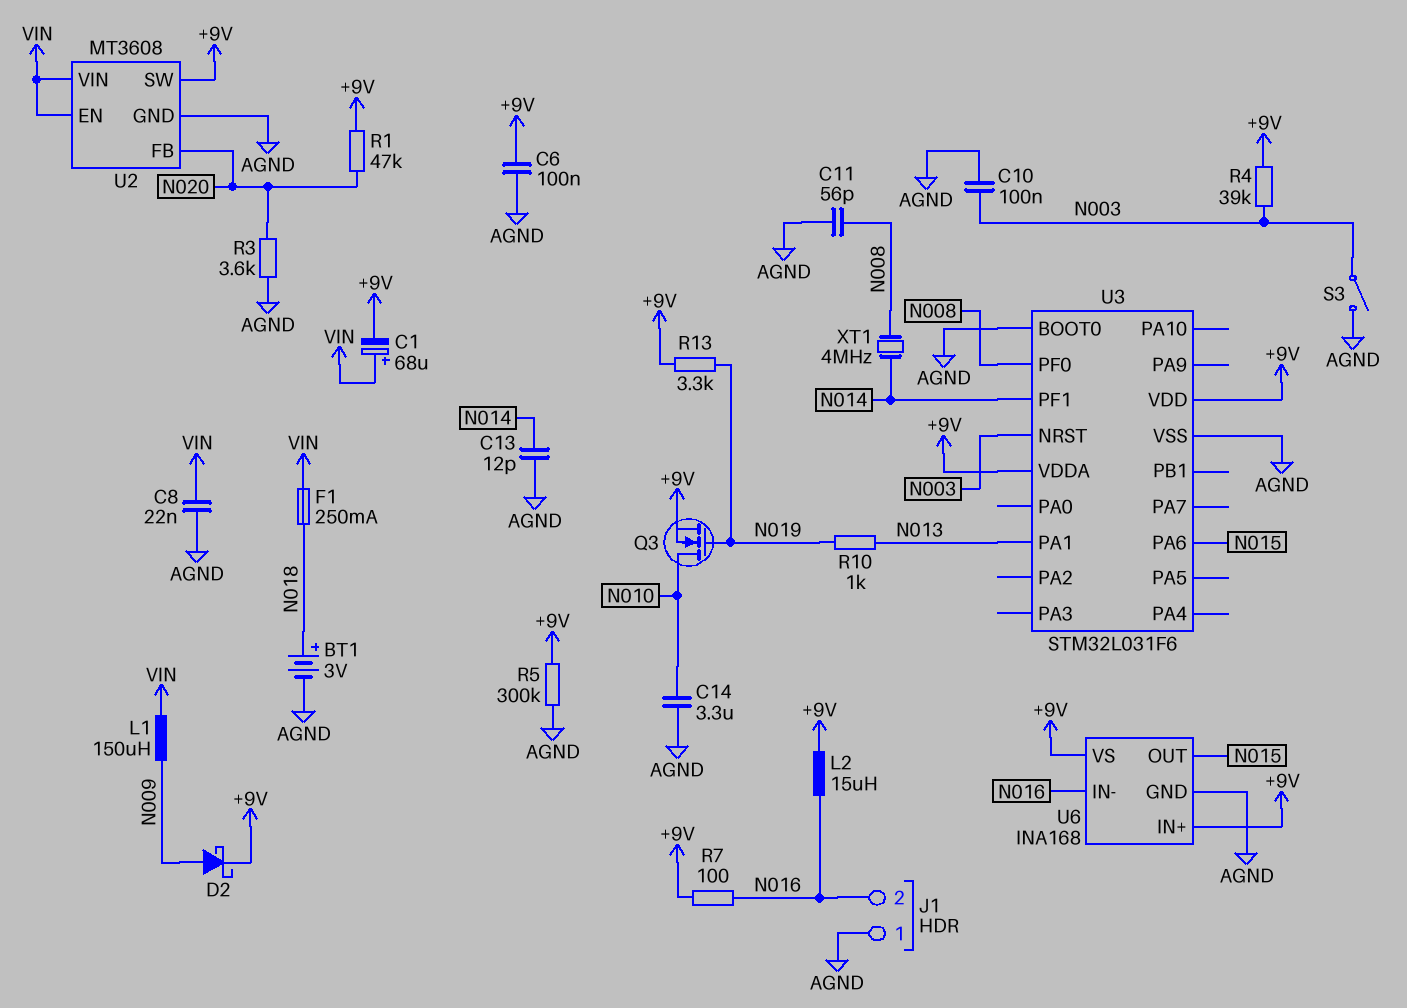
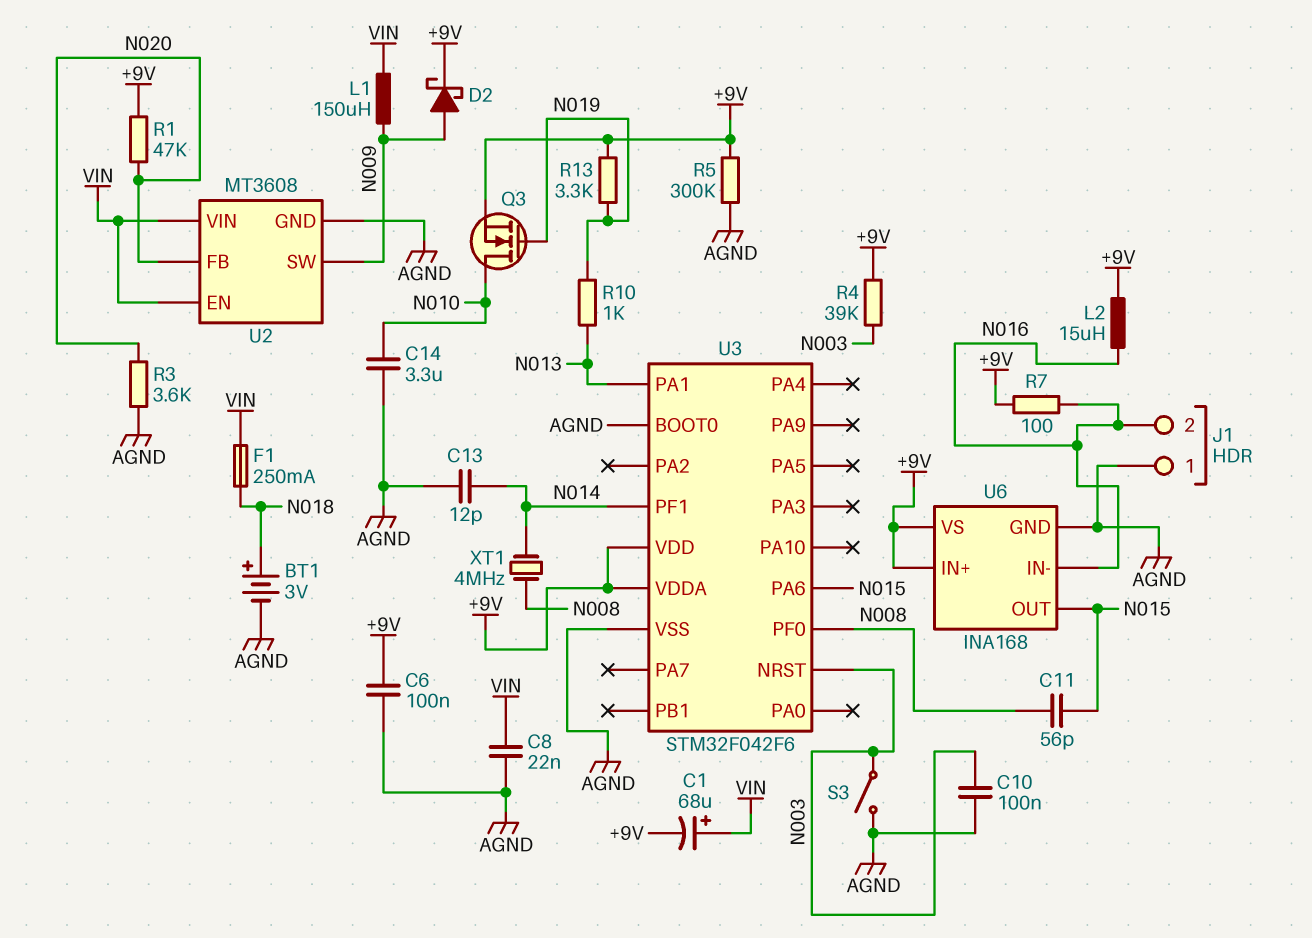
C11: 56pF (AGND, N008) -> 56pF (N008, N015)
U2 pin SW: +9V -> N009
U3: STM32L031F6 -> STM32F042F6

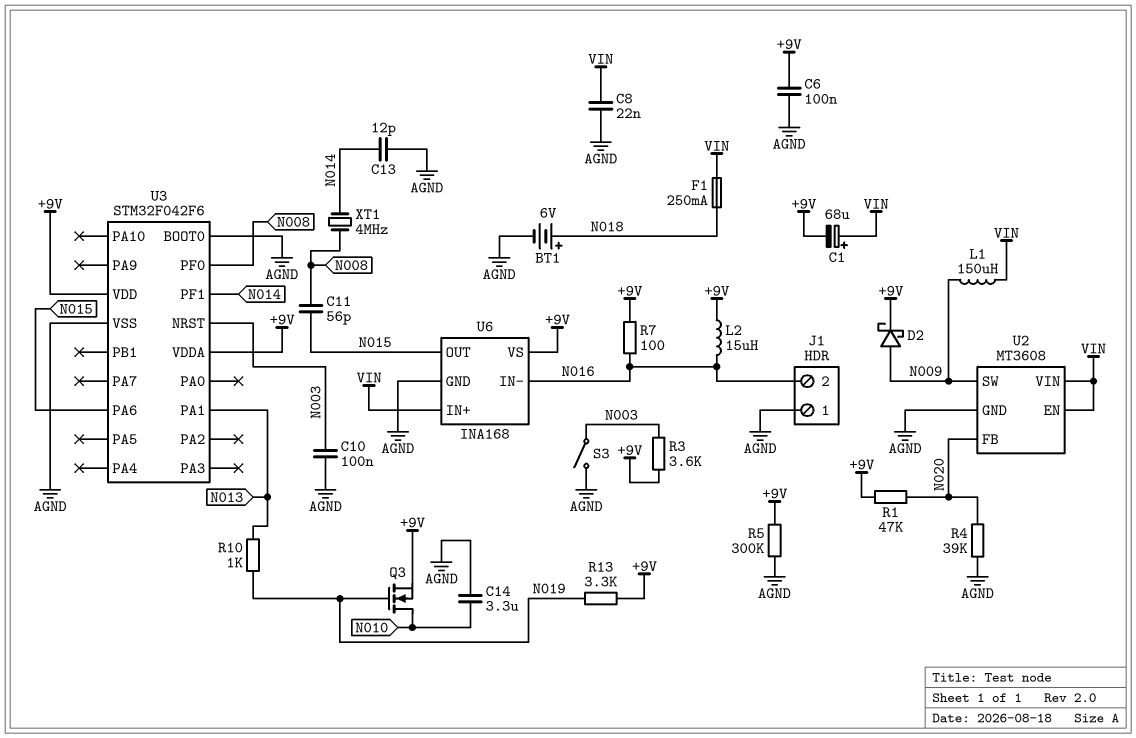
BT1: 3V (plus N018, minus AGND) -> 6V (plus N018, minus AGND)
R3: 3.6k (AGND, N020) -> 3.6k (+9V, N003)
R4: 39k (+9V, N003) -> 39k (AGND, N020)
U6 pin IN+: +9V -> VIN

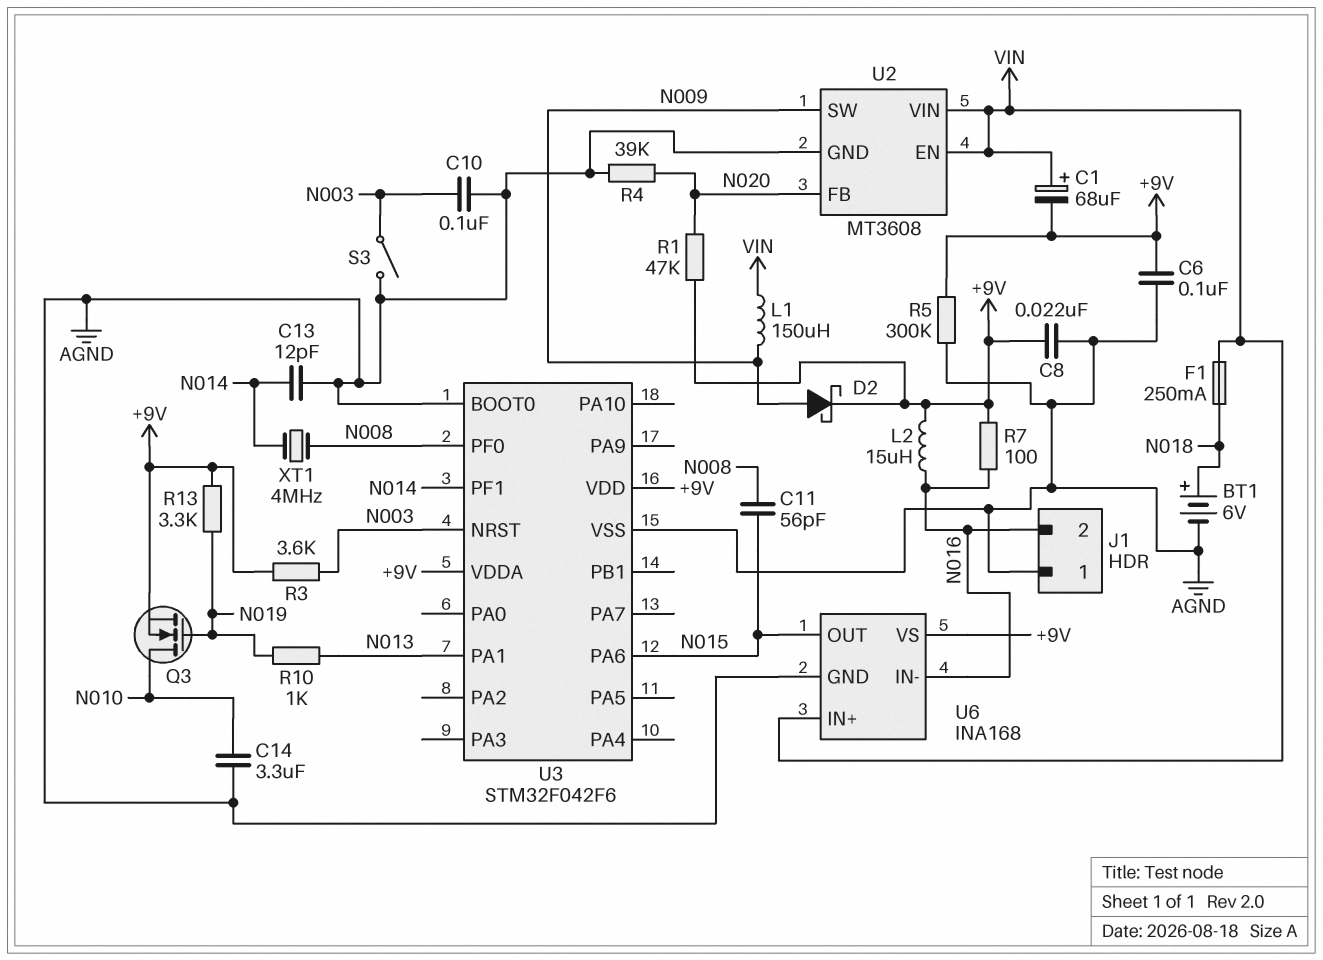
C8: 22nF (AGND, VIN) -> 22nF (+9V, AGND)

